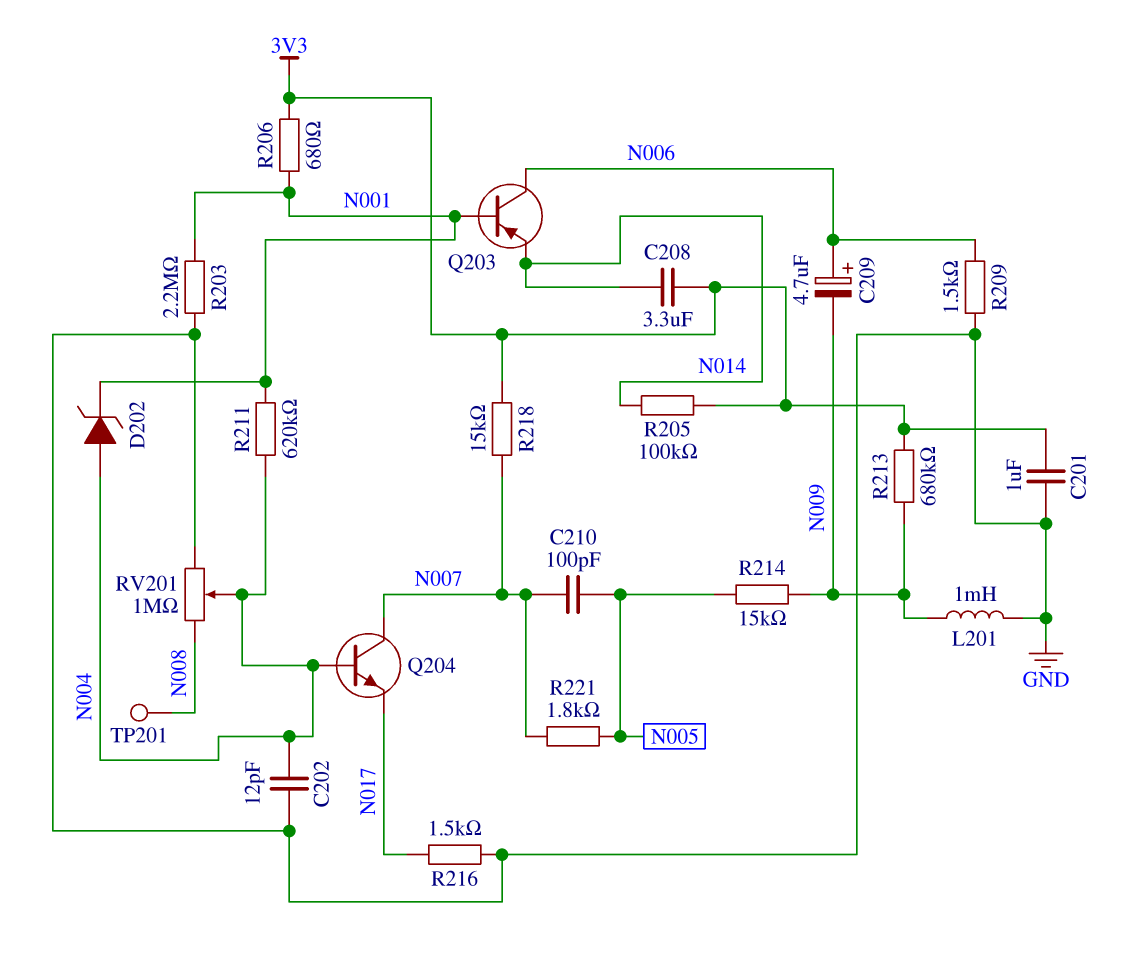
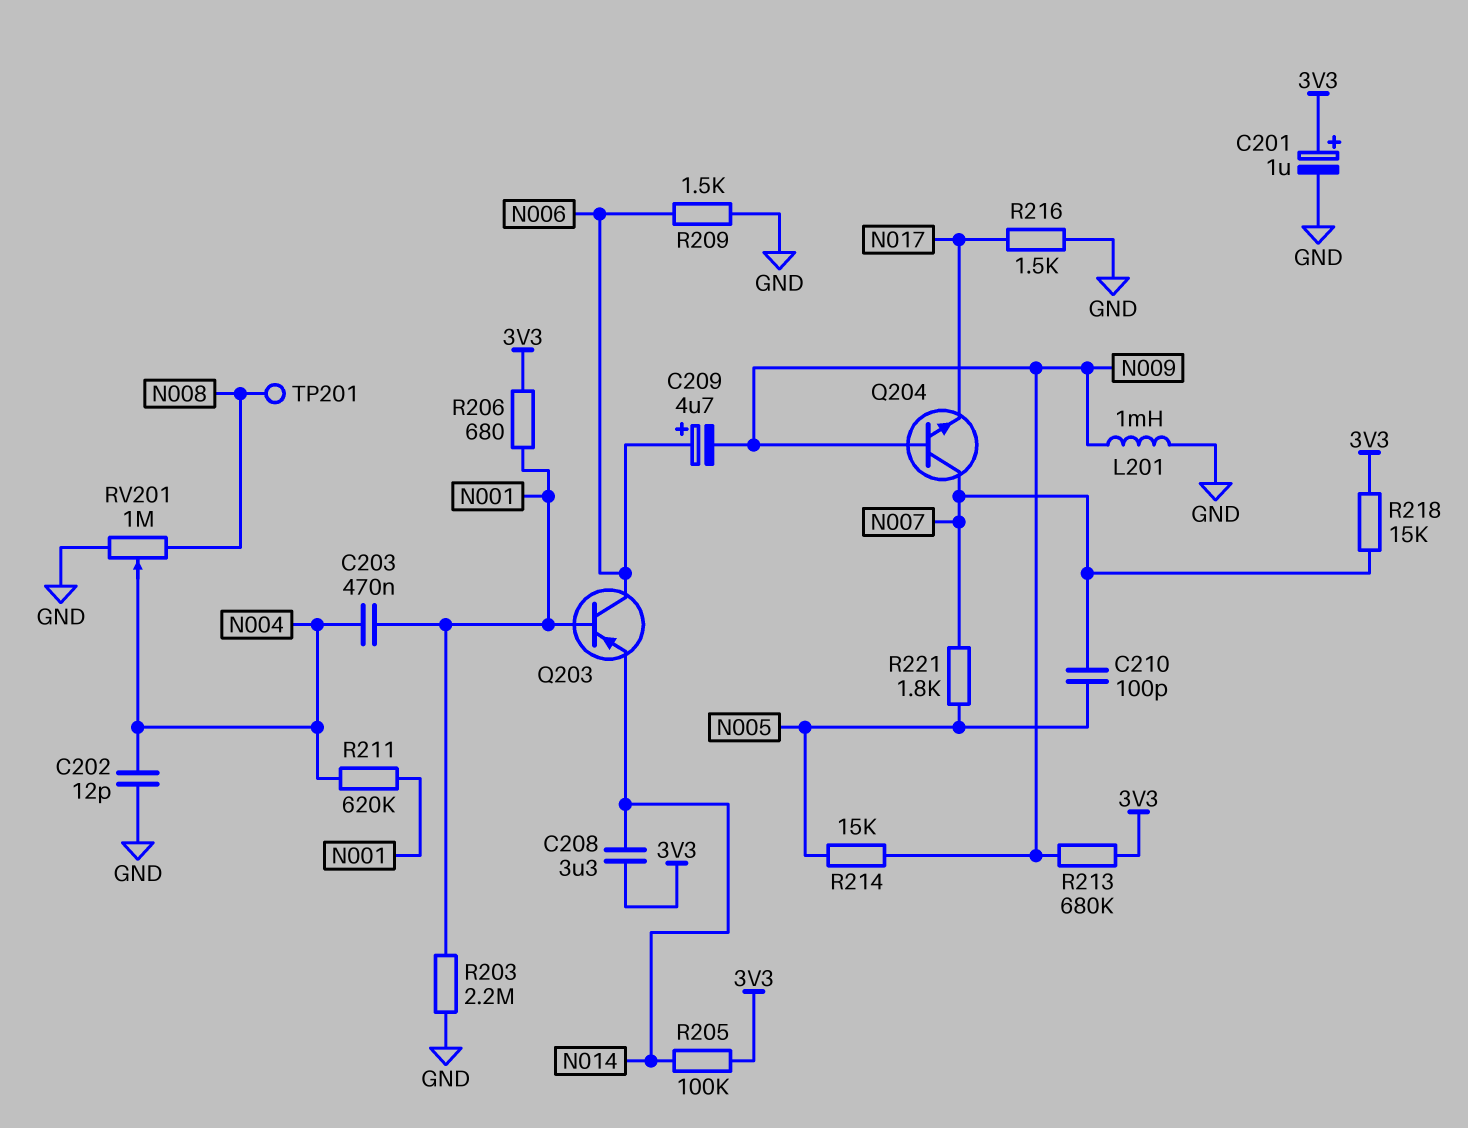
C201: 1uF (3V3, GND) -> 1uF (plus 3V3, minus GND)
C203: none -> 470nF (N001, N004)
D202: zener (A N004, K N001) -> none
Q204: NPN (B N004, C N007, E N017) -> NPN (B N009, C N007, E N017)

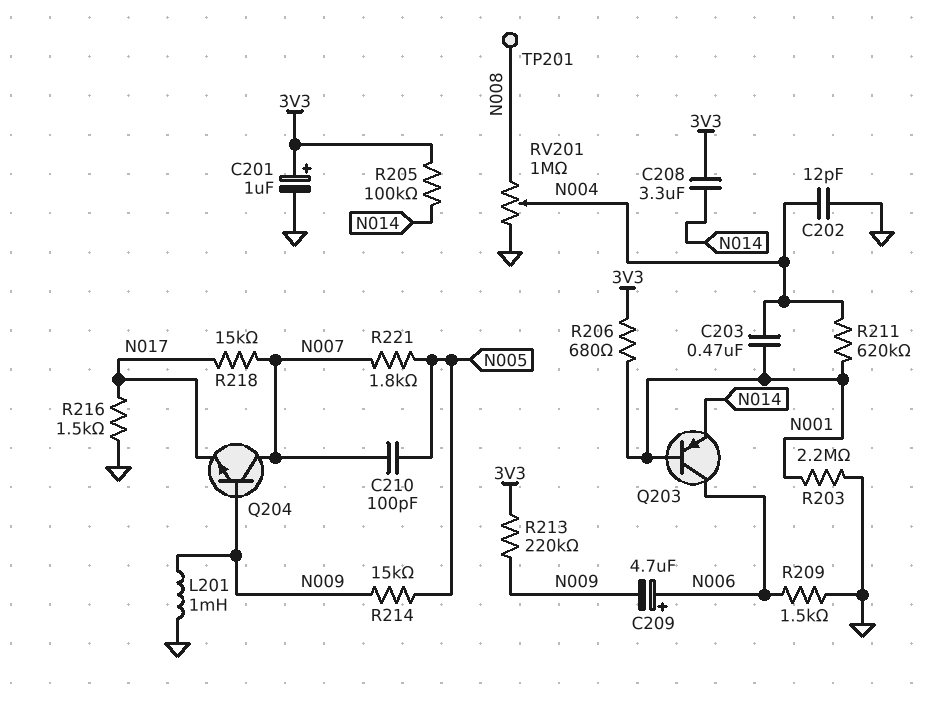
R213: 680k (3V3, N009) -> 220k (3V3, N009)
R218: 15k (3V3, N007) -> 15k (N007, N017)

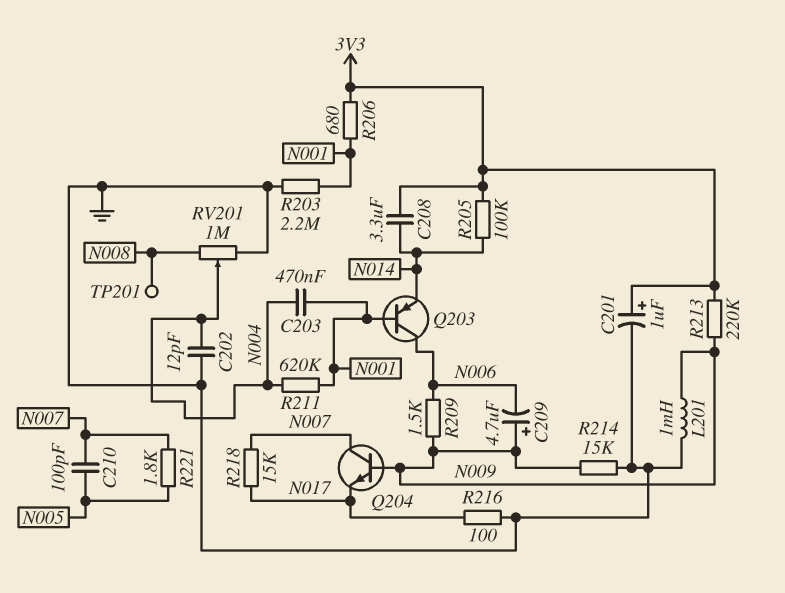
C209: 4.7uF (plus N006, minus N009) -> 4.7uF (plus N009, minus N006)
R209: 1.5k (GND, N006) -> 1.5k (N006, N009)
R214: 15k (N005, N009) -> 15k (GND, N009)
R216: 1.5k (GND, N017) -> 100 (GND, N017)

